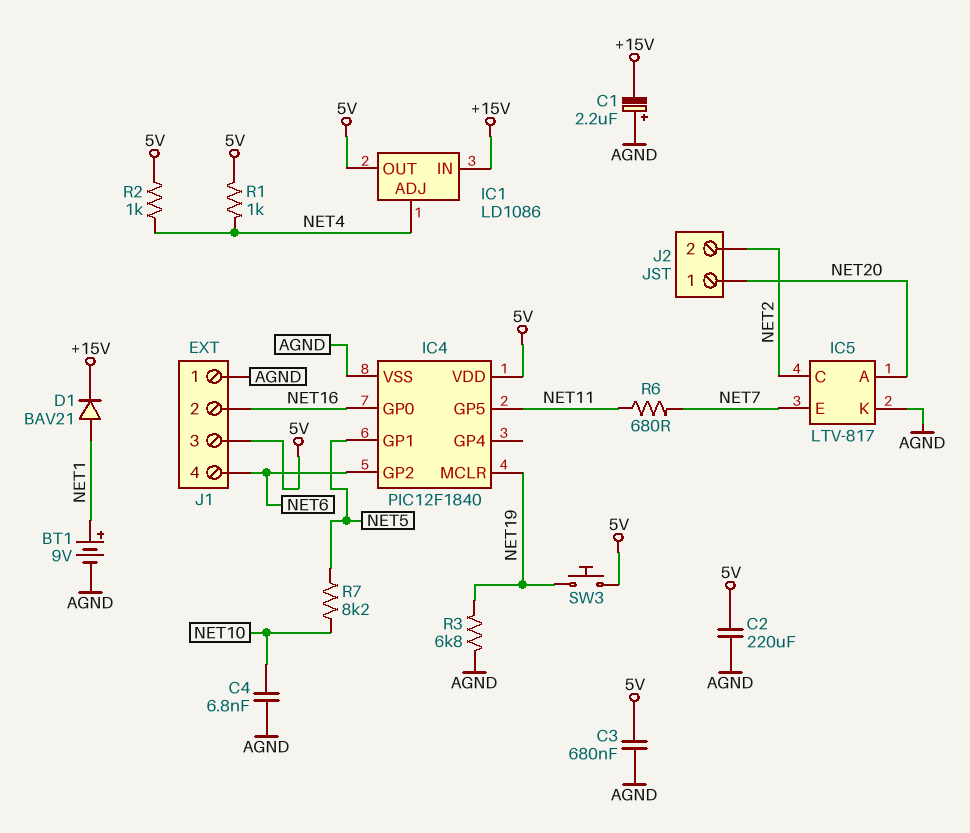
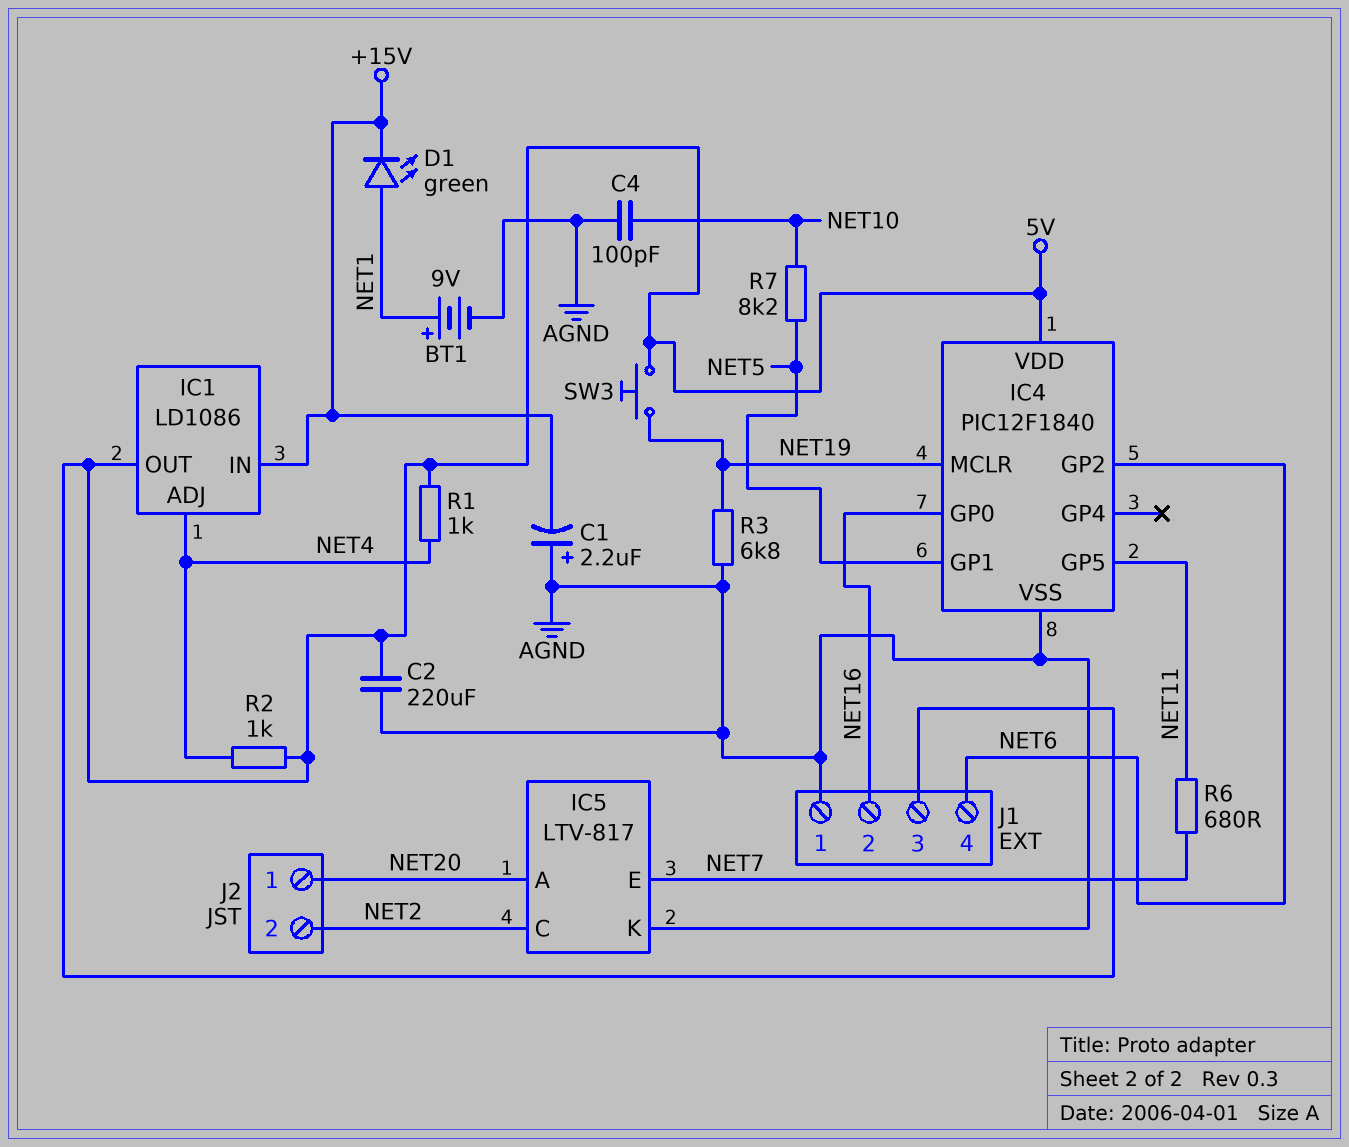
C3: 680nF (5V, AGND) -> none
C4: 6.8nF (AGND, NET10) -> 100pF (AGND, NET10)
D1: diode BAV21 (A NET1, K +15V) -> LED green (A NET1, K +15V)

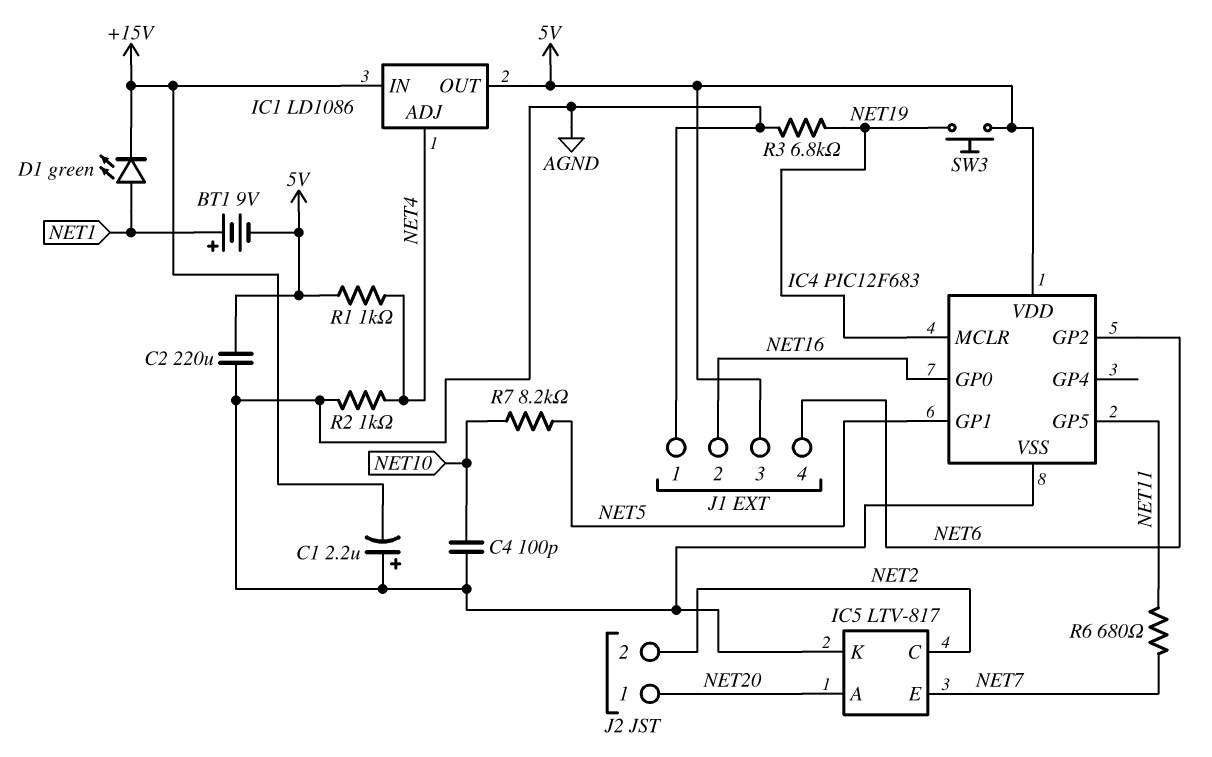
BT1: 9V (plus NET1, minus AGND) -> 9V (plus NET1, minus 5V)
IC4: PIC12F1840 -> PIC12F683
R2: 1k (5V, NET4) -> 1k (AGND, NET4)

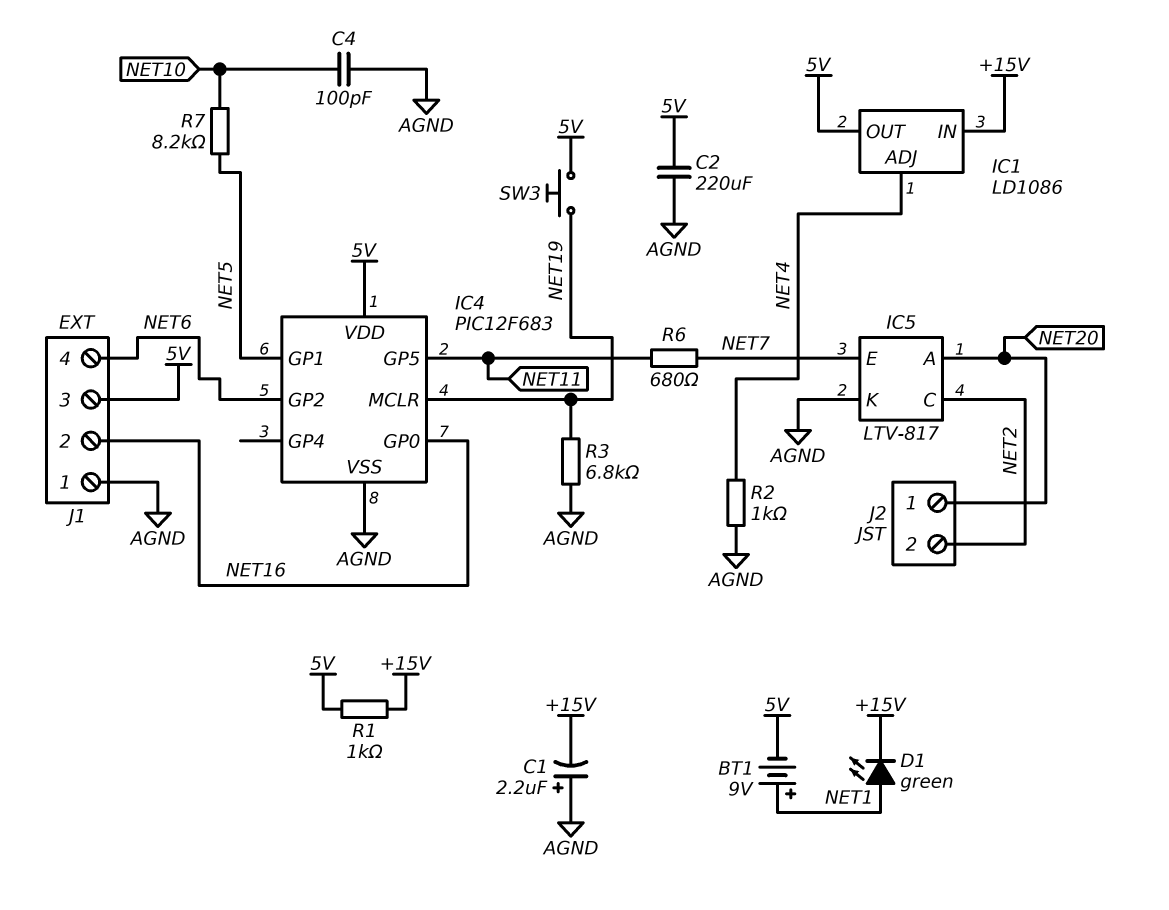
R1: 1k (5V, NET4) -> 1k (+15V, 5V)

